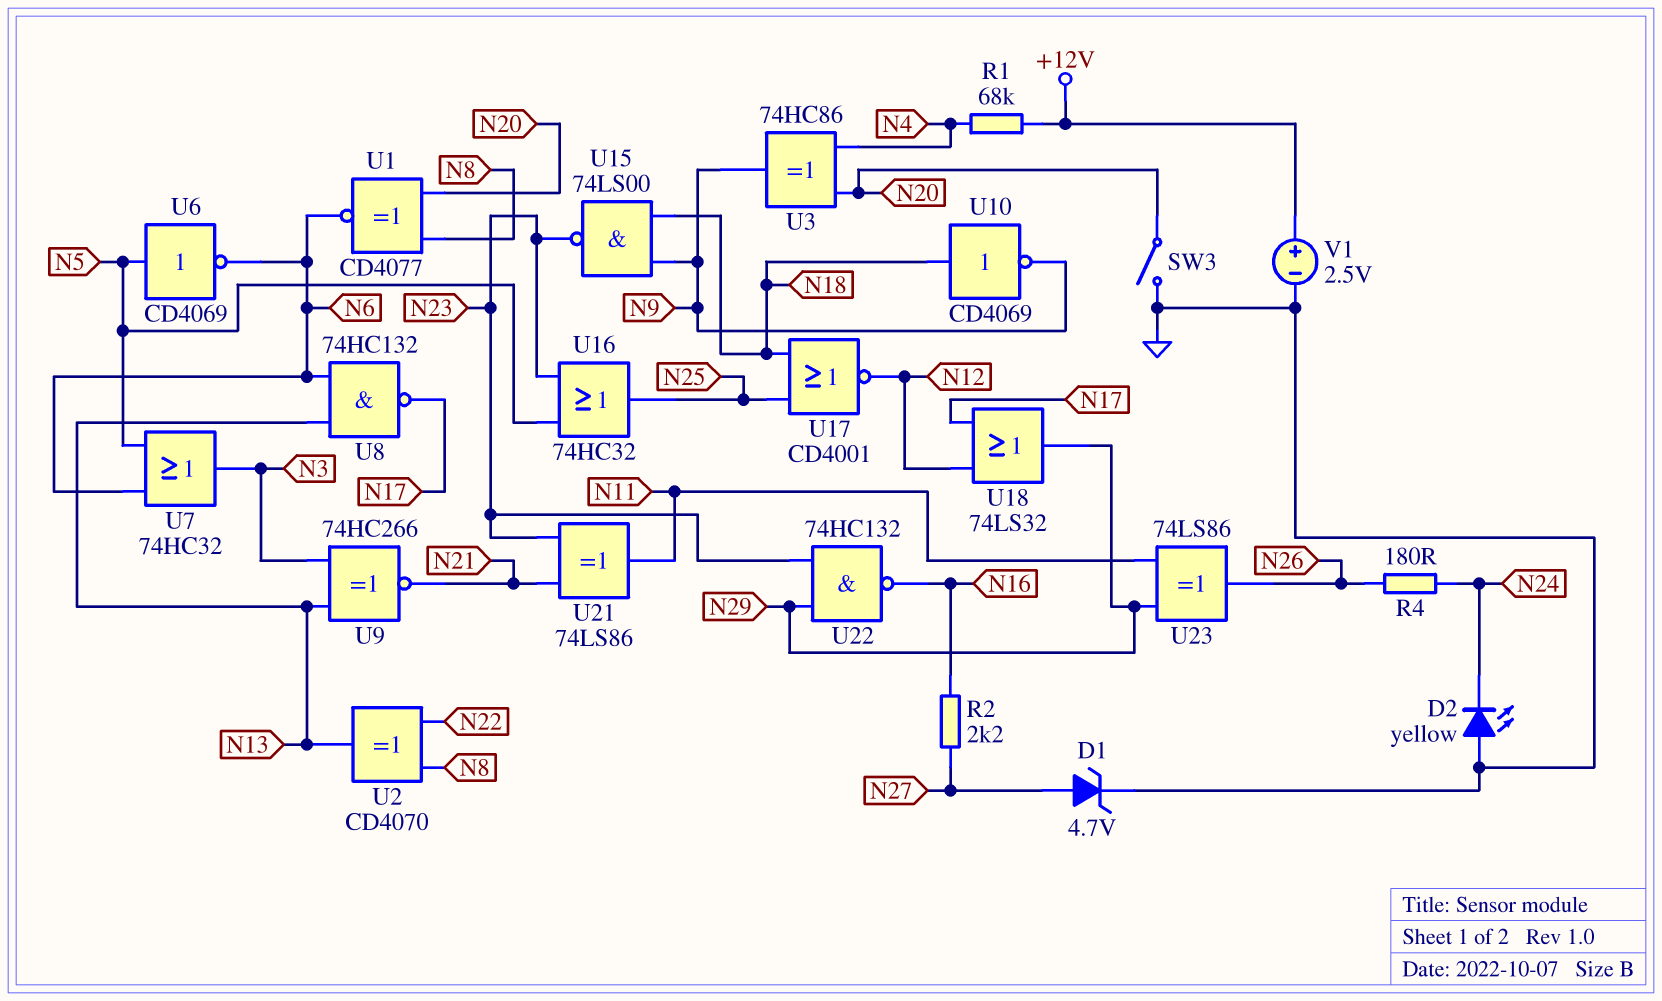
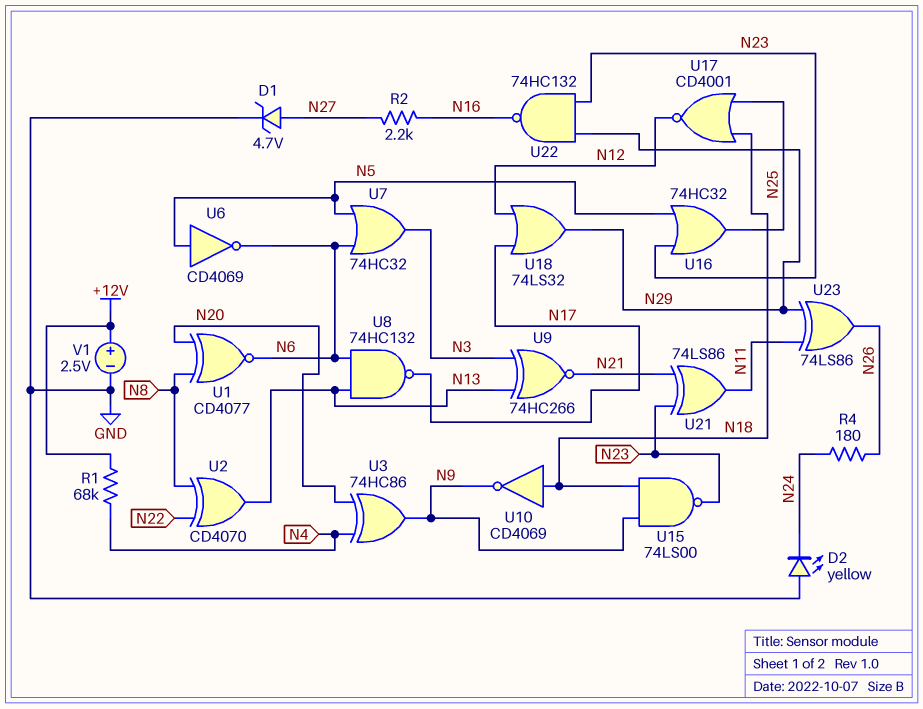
SW3: switch (GND, N20) -> none

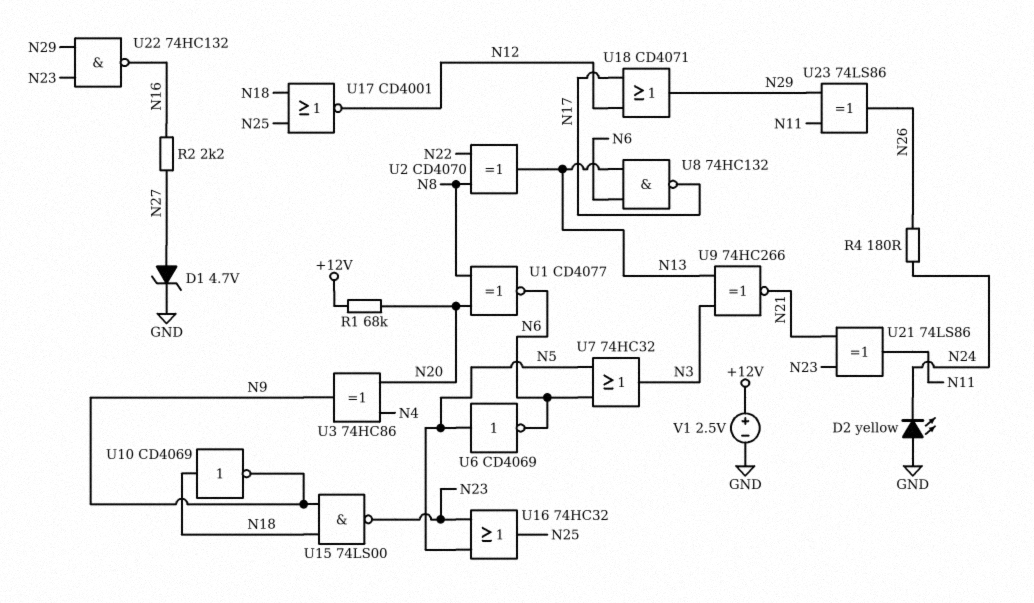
R1: 68k (+12V, N4) -> 68k (+12V, N20)
U18: OR 74LS32 (in N12, in N17, out N29) -> OR CD4071 (in N12, in N17, out N29)

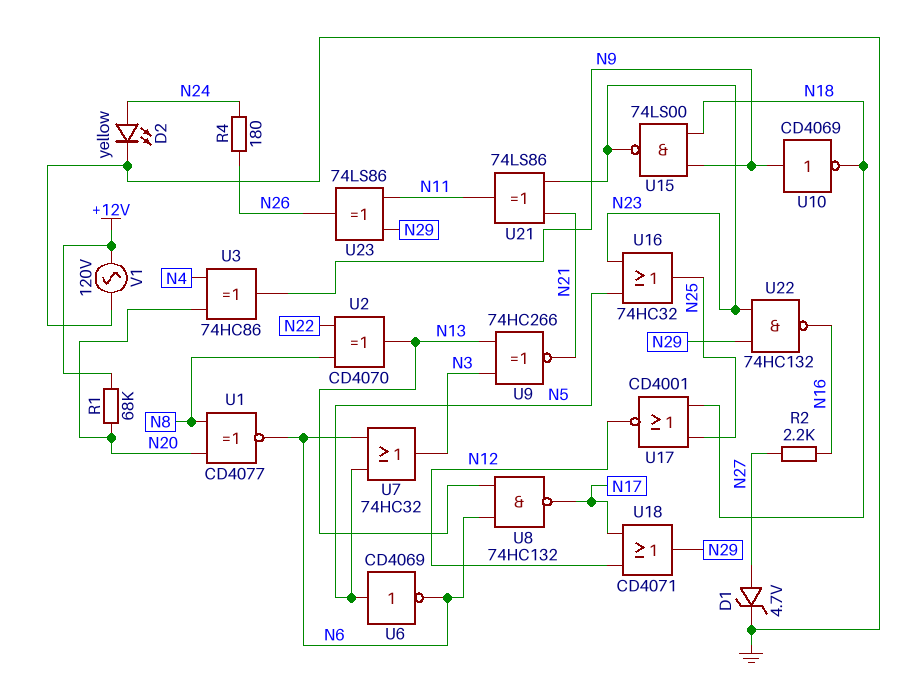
D2: LED yellow (A GND, K N24) -> LED yellow (A N24, K GND)
U10: NOT CD4069 (in N18, out N9) -> NOT CD4069 (in N9, out N18)
V1: 2.5V (plus +12V, minus GND) -> AC 120V (+12V, GND)

